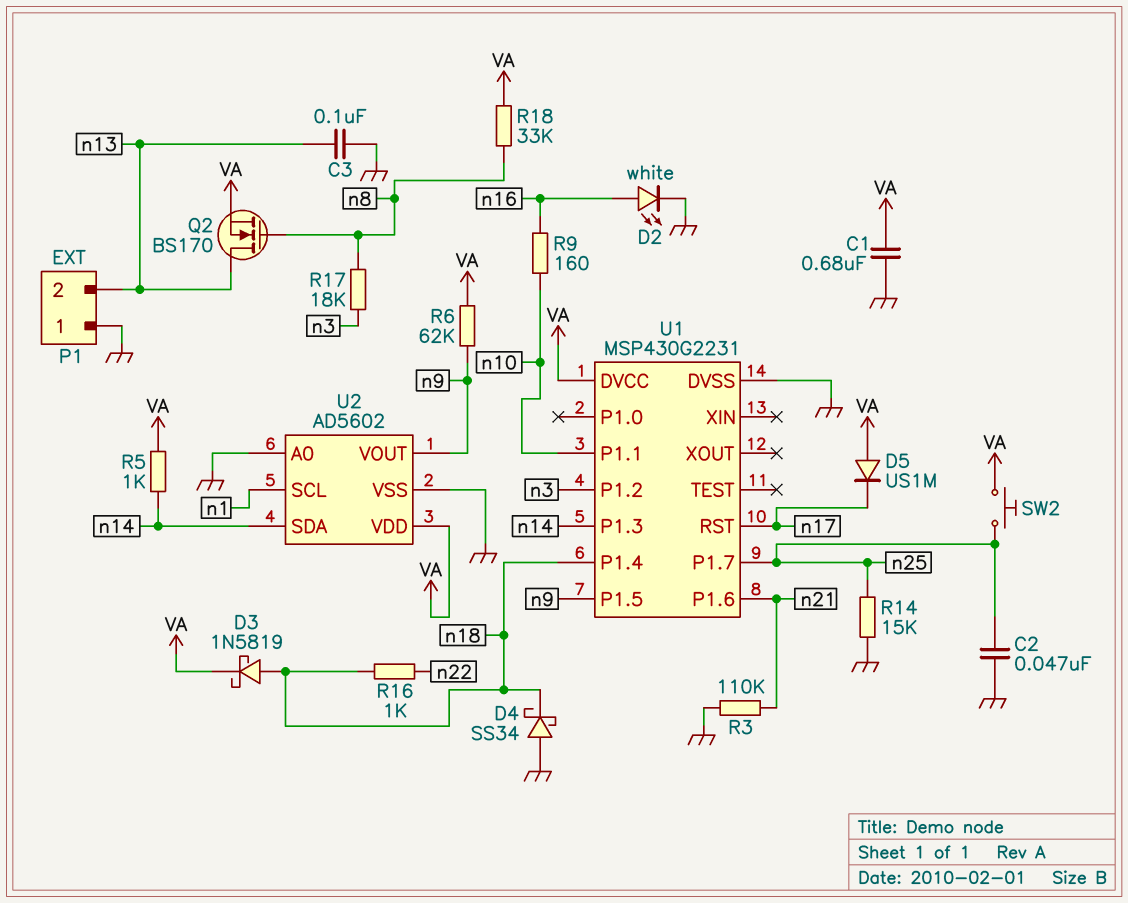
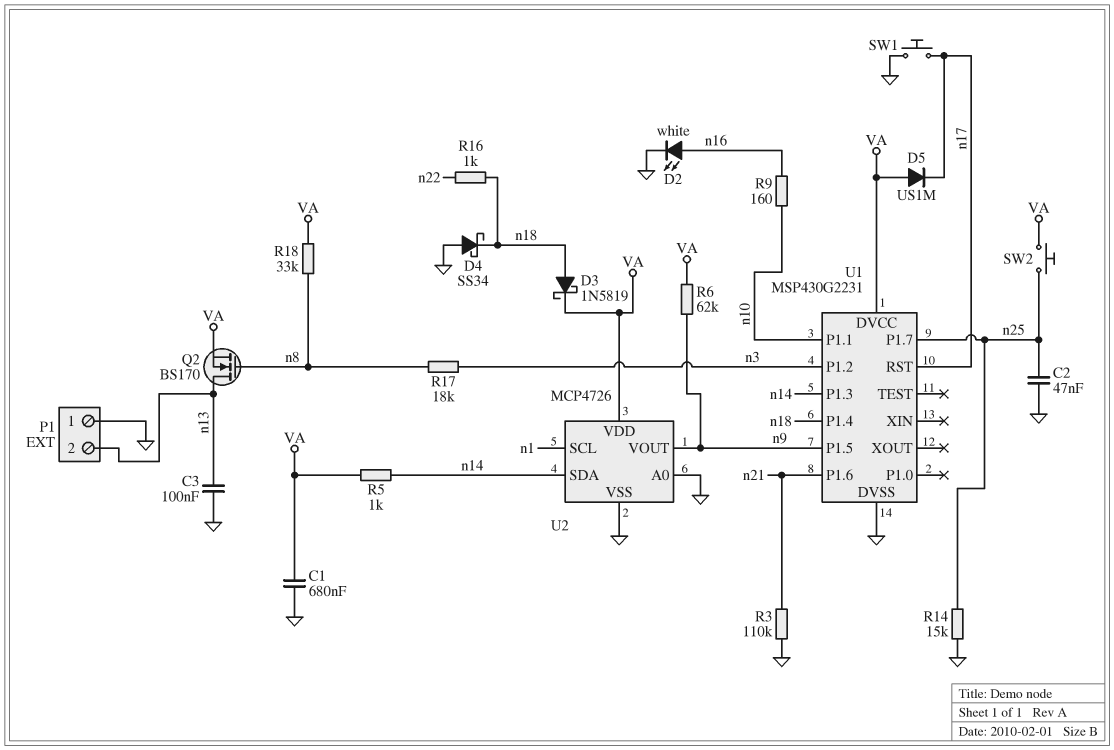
SW1: none -> button (GND, n17)
U2: AD5602 -> MCP4726

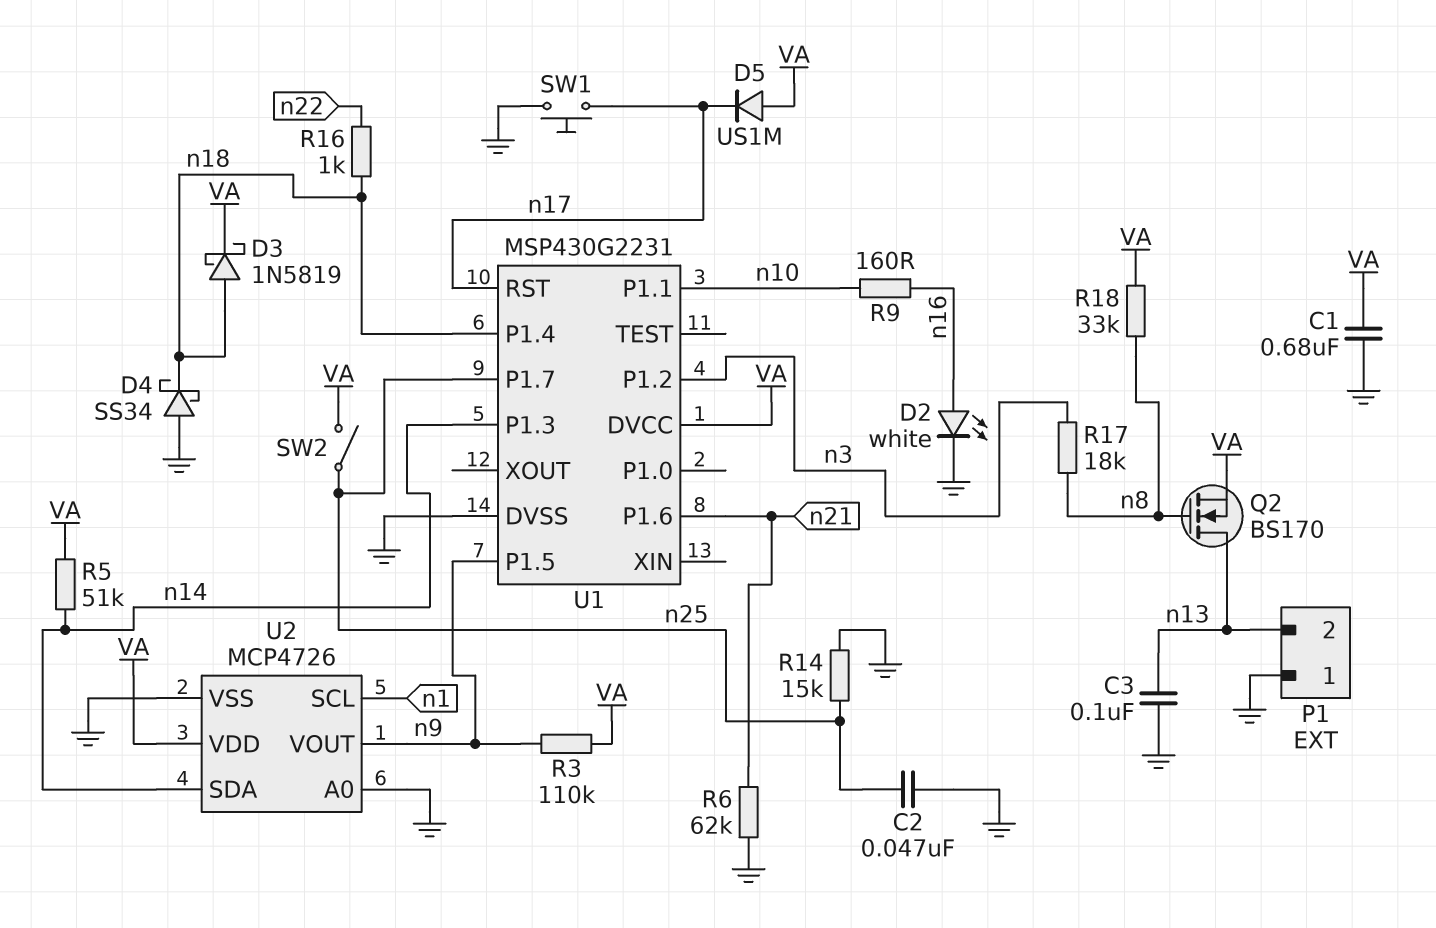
R3: 110k (GND, n21) -> 110k (VA, n9)
R5: 1k (VA, n14) -> 51k (VA, n14)
R6: 62k (VA, n9) -> 62k (GND, n21)
SW2: button (VA, n25) -> switch (VA, n25)

